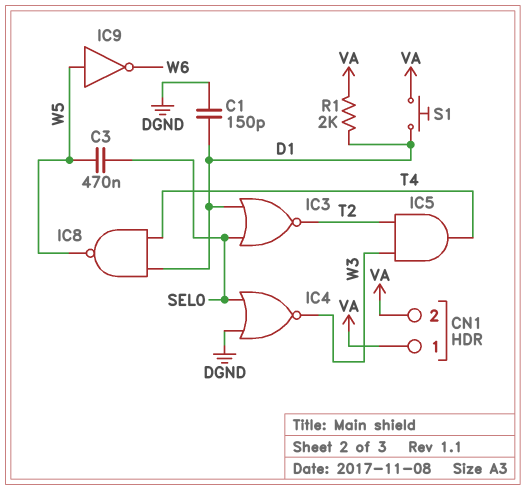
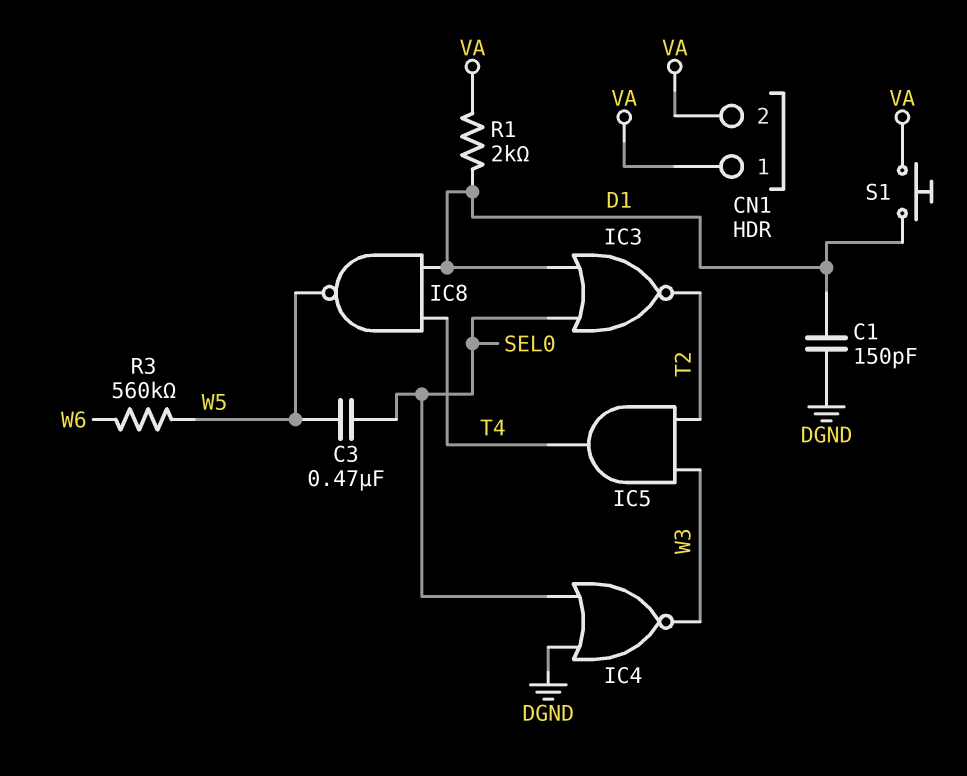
IC9: NOT (in W5, out W6) -> none
R3: none -> 560k (W5, W6)

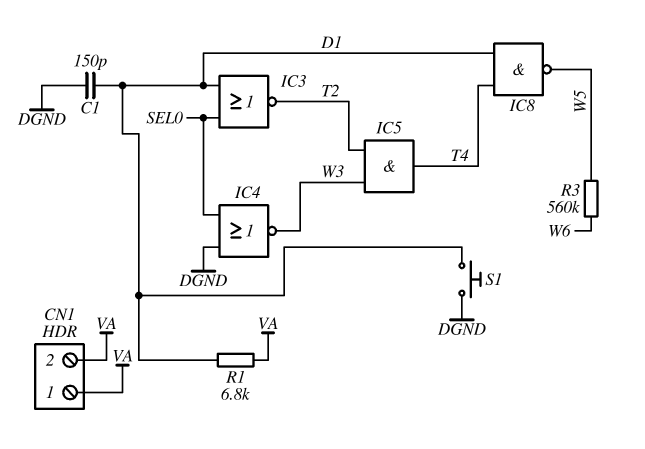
C3: 470nF (SEL0, W5) -> none
R1: 2k (D1, VA) -> 6.8k (D1, VA)
S1: button (D1, VA) -> button (D1, DGND)

